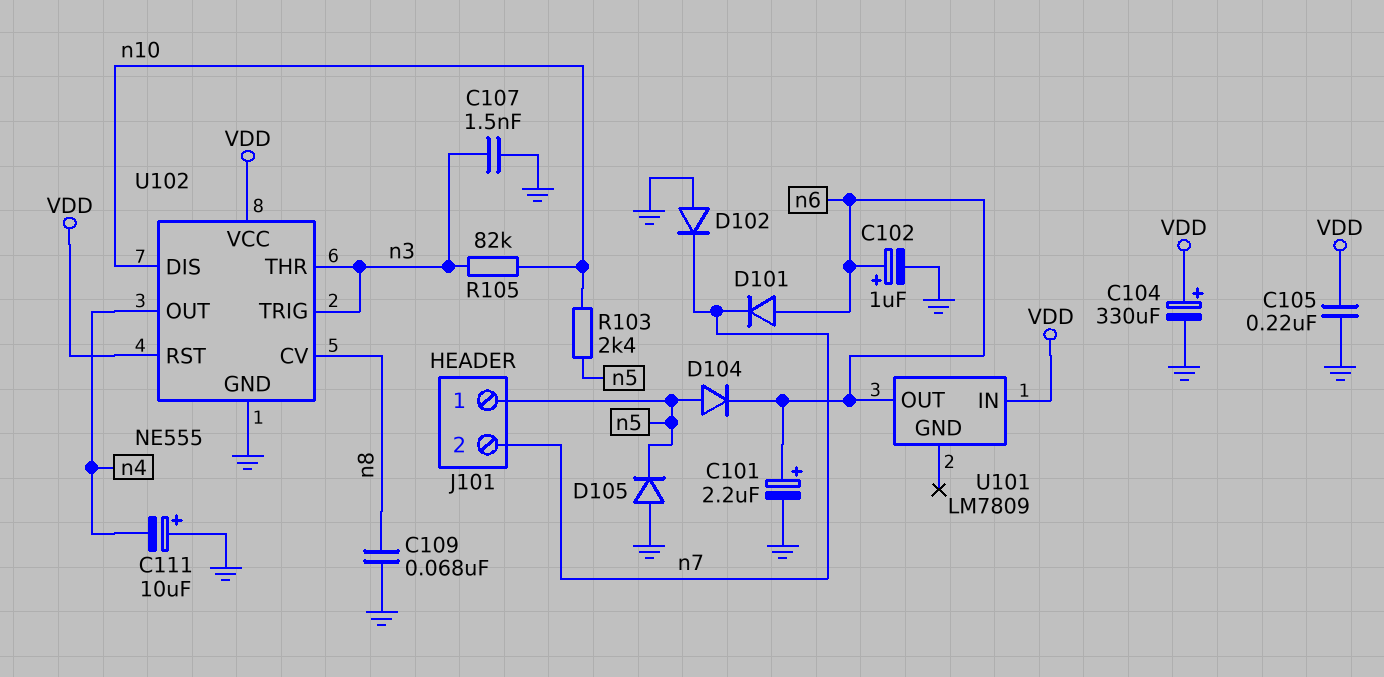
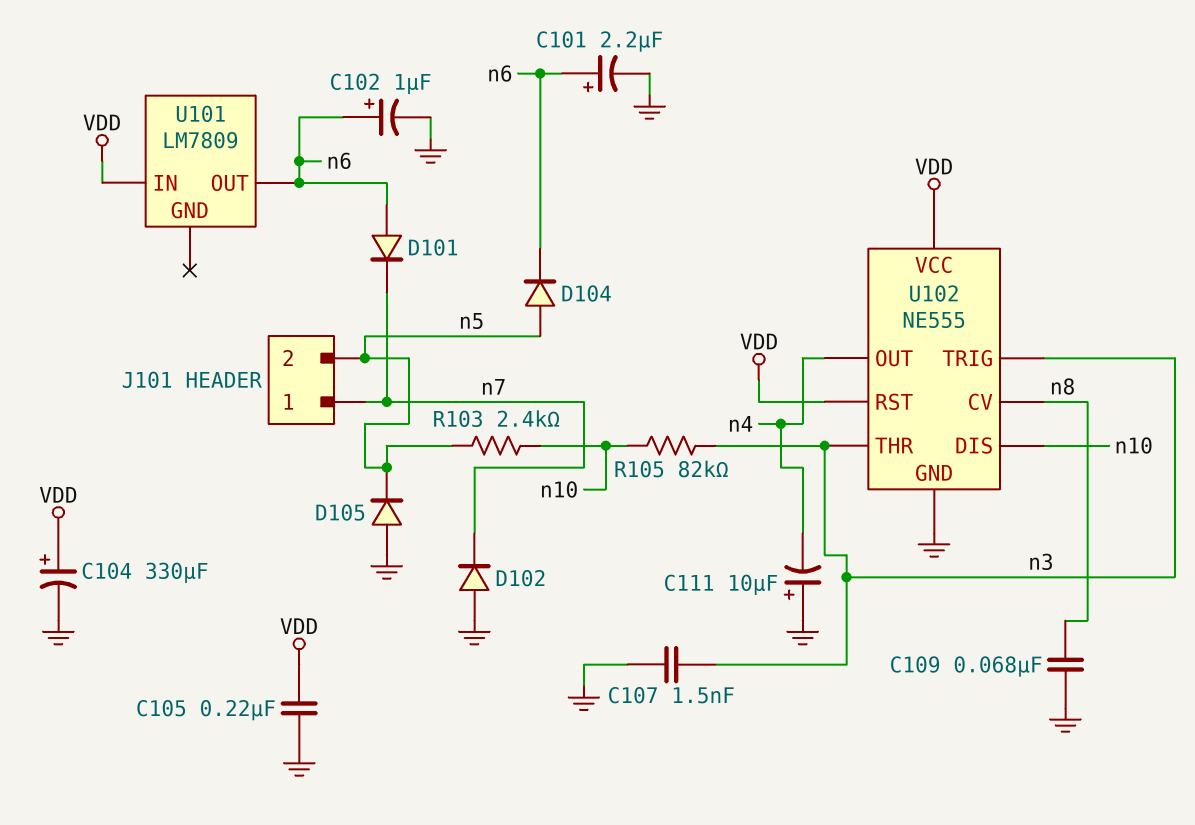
J101 pin 1: n5 -> n7
J101 pin 2: n7 -> n5

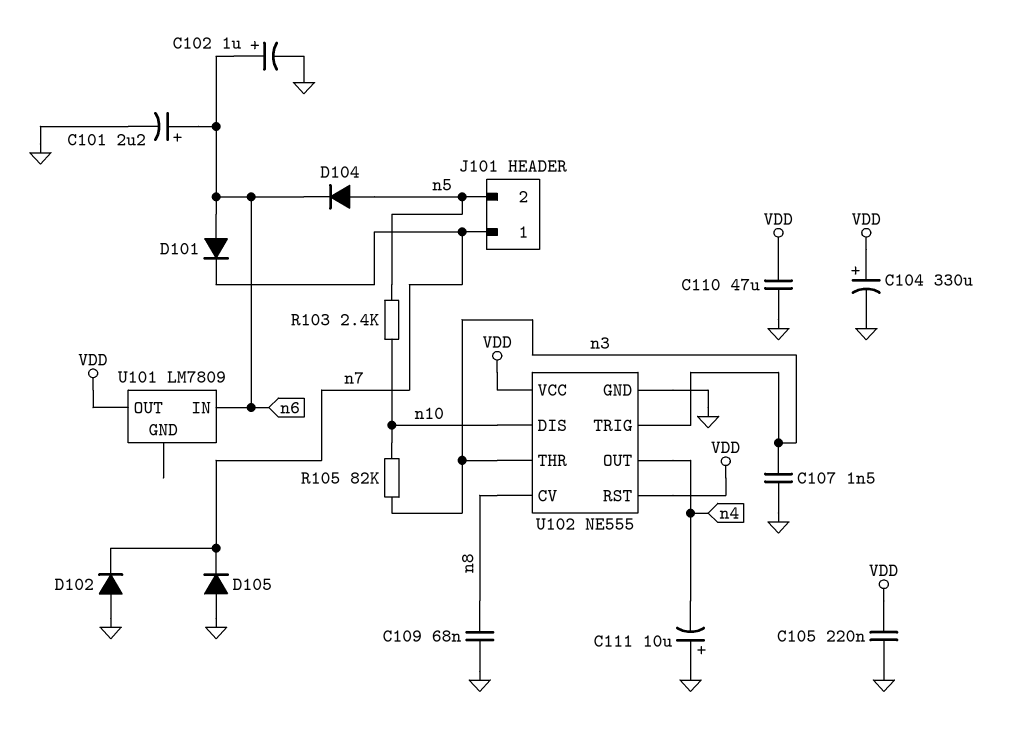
C110: none -> 47uF (GND, VDD)
D105: diode (A GND, K n5) -> diode (A GND, K n7)
U101 pin IN: VDD -> n6
U101 pin OUT: n6 -> VDD

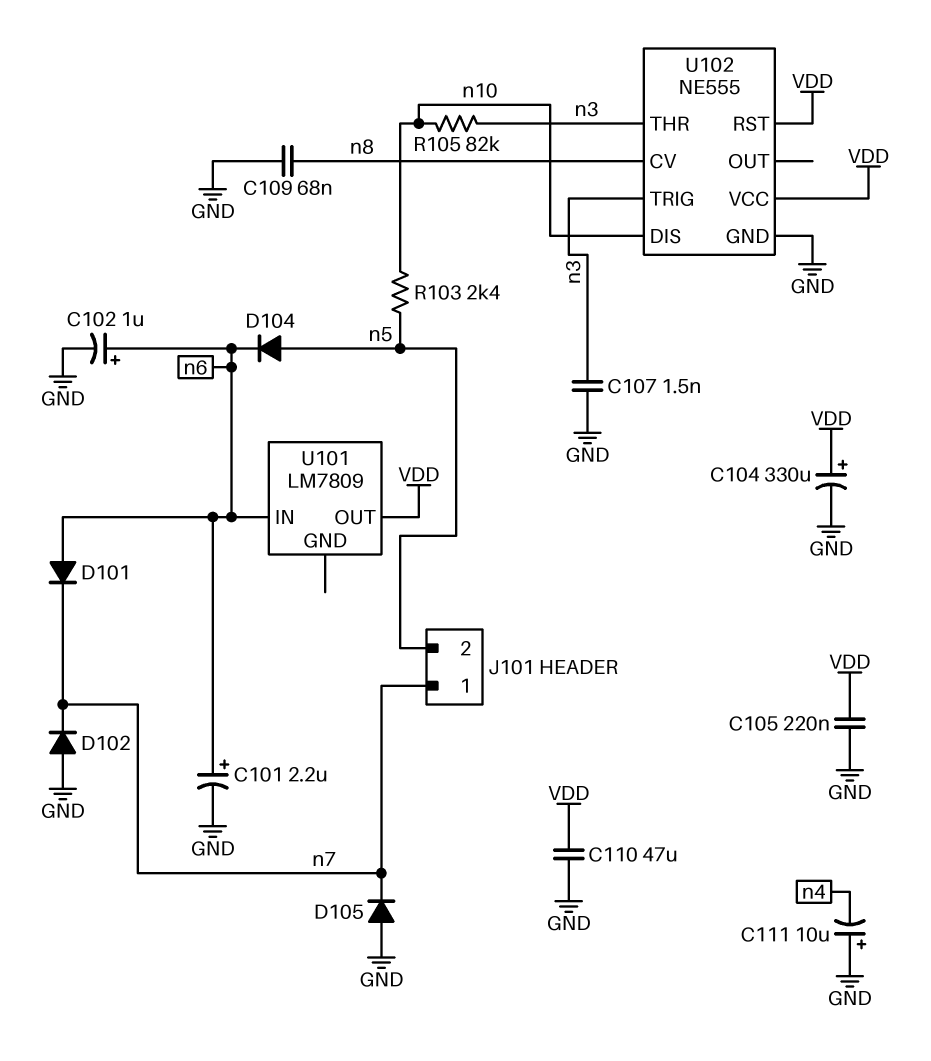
U102 pin OUT: n4 -> none

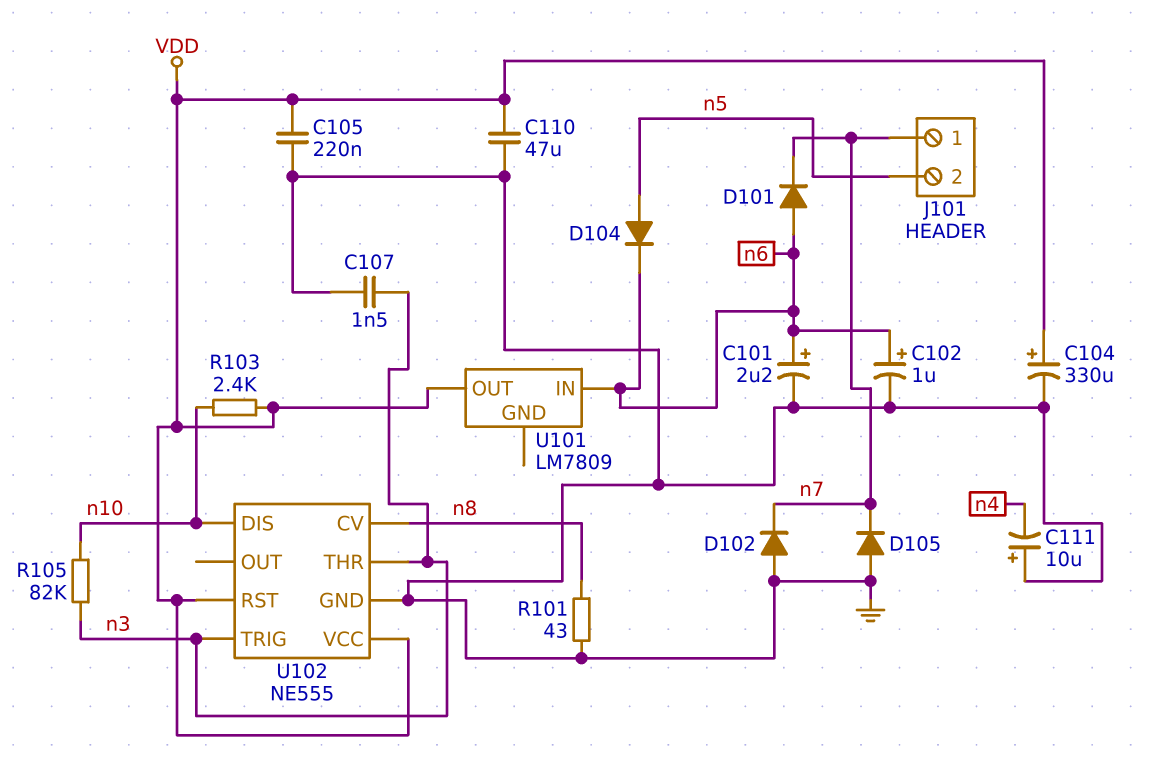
C109: 68nF (GND, n8) -> none
R101: none -> 43 (GND, n8)
R103: 2.4k (n5, n10) -> 2.4k (VDD, n10)

